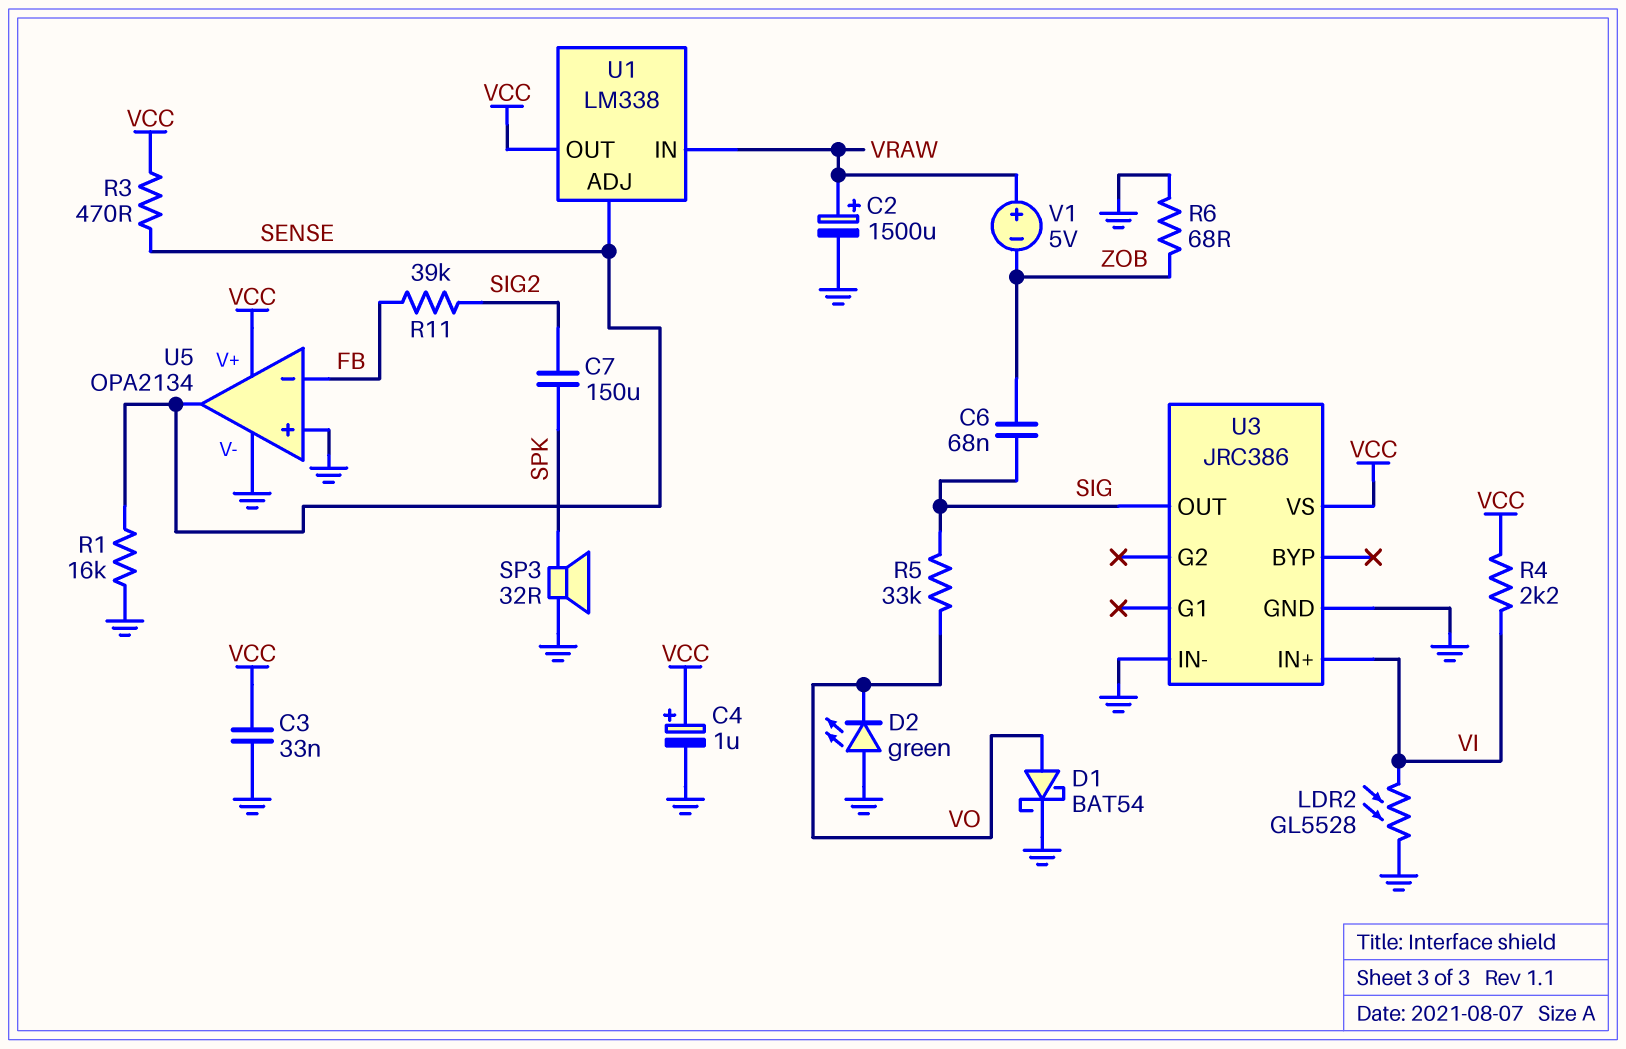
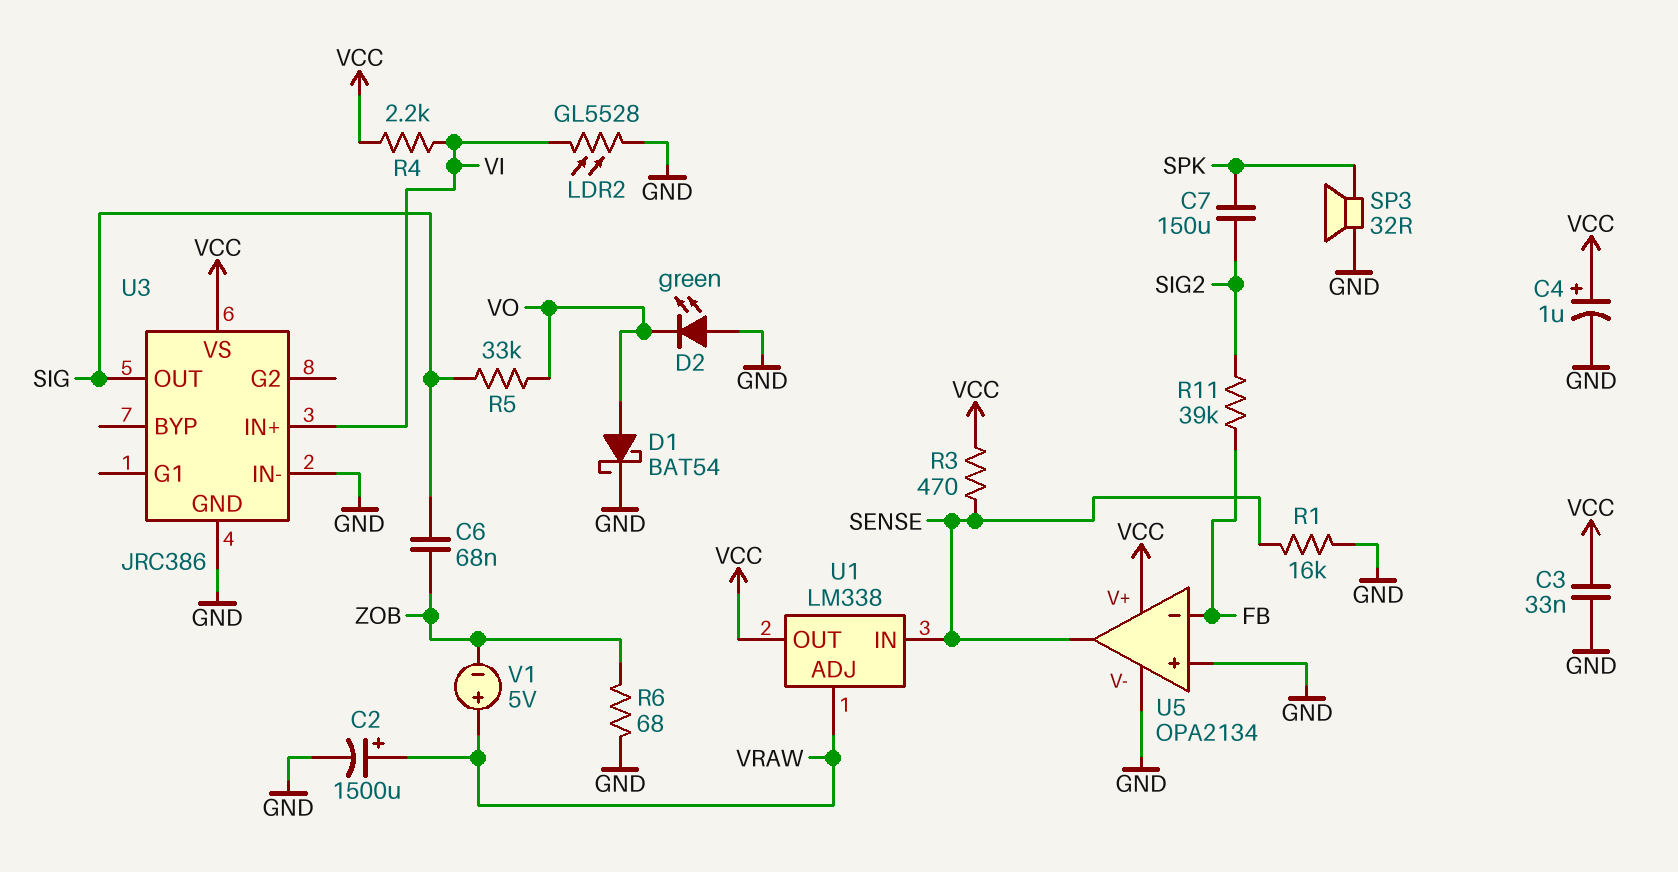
U1 pin ADJ: SENSE -> VRAW
U1 pin IN: VRAW -> SENSE

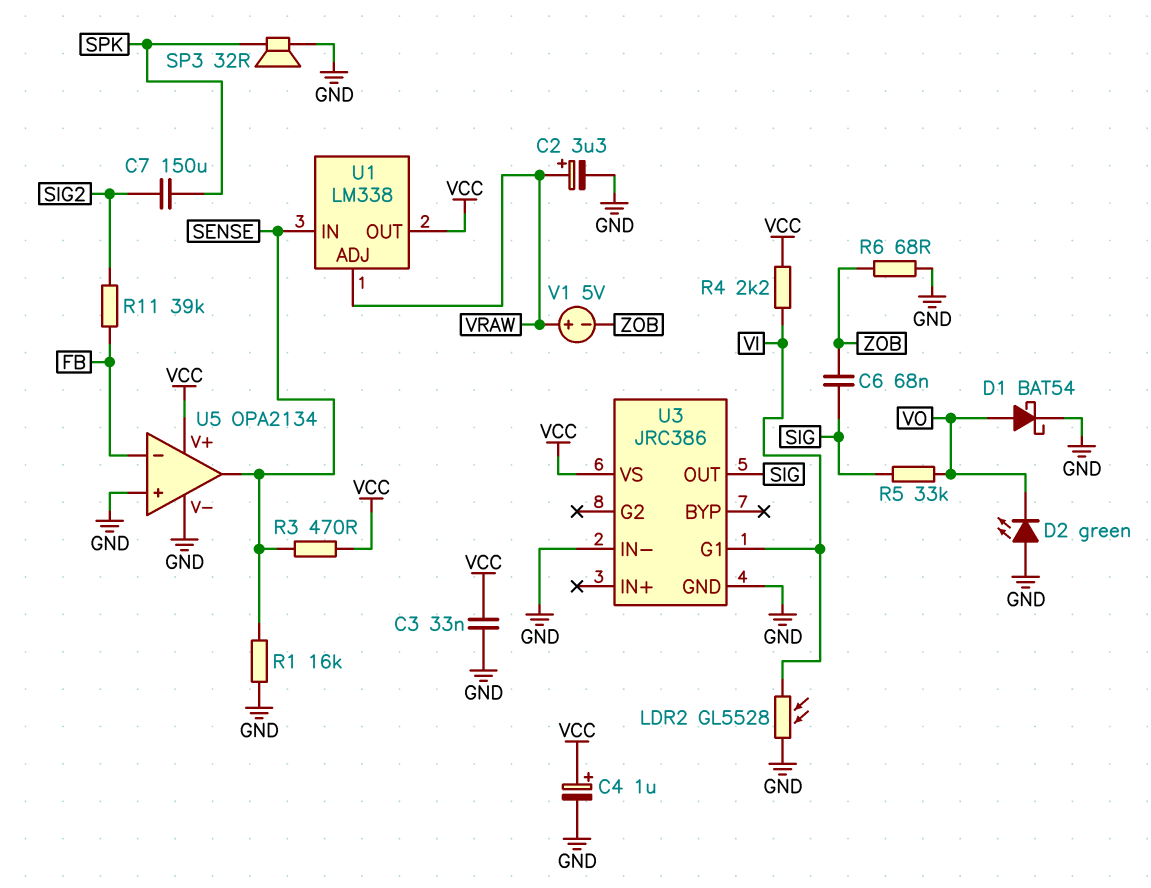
C2: 1500uF (plus VRAW, minus GND) -> 3.3uF (plus VRAW, minus GND)
U3 pin G1: none -> VI
U3 pin IN+: VI -> none

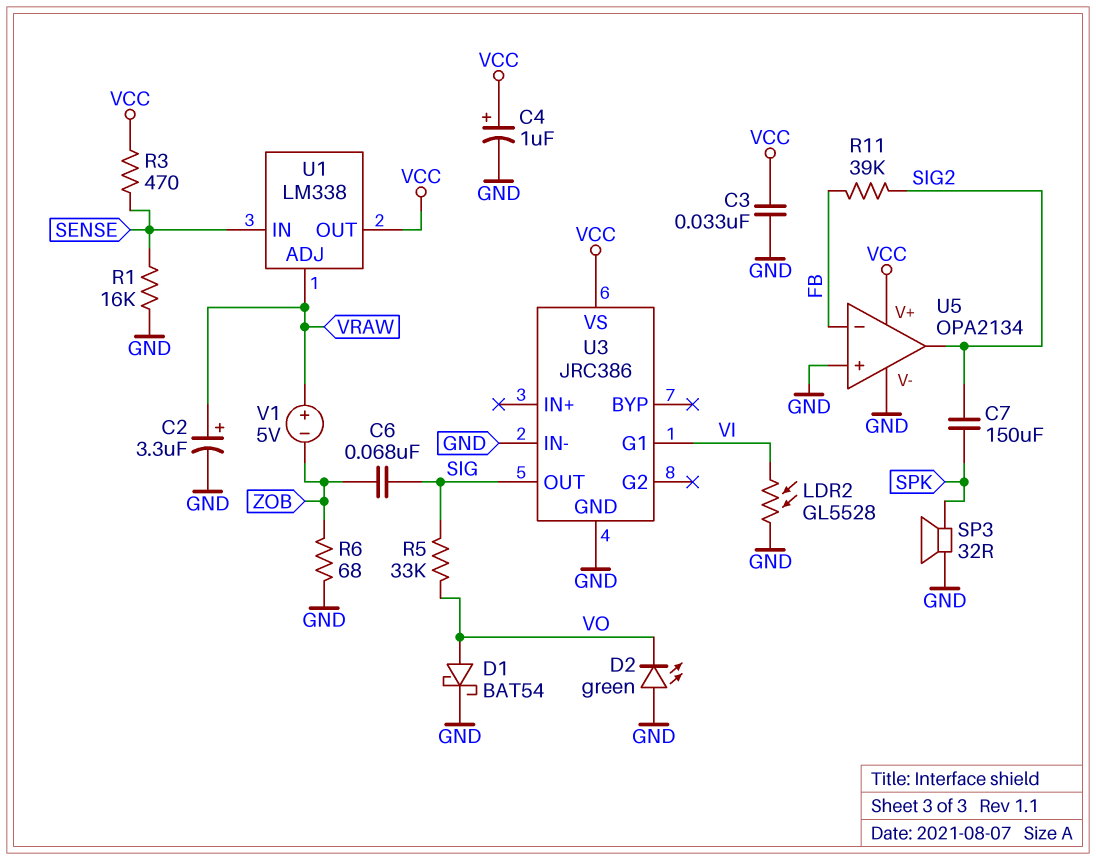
R4: 2.2k (VCC, VI) -> none
U5 pin out: SENSE -> SIG2

